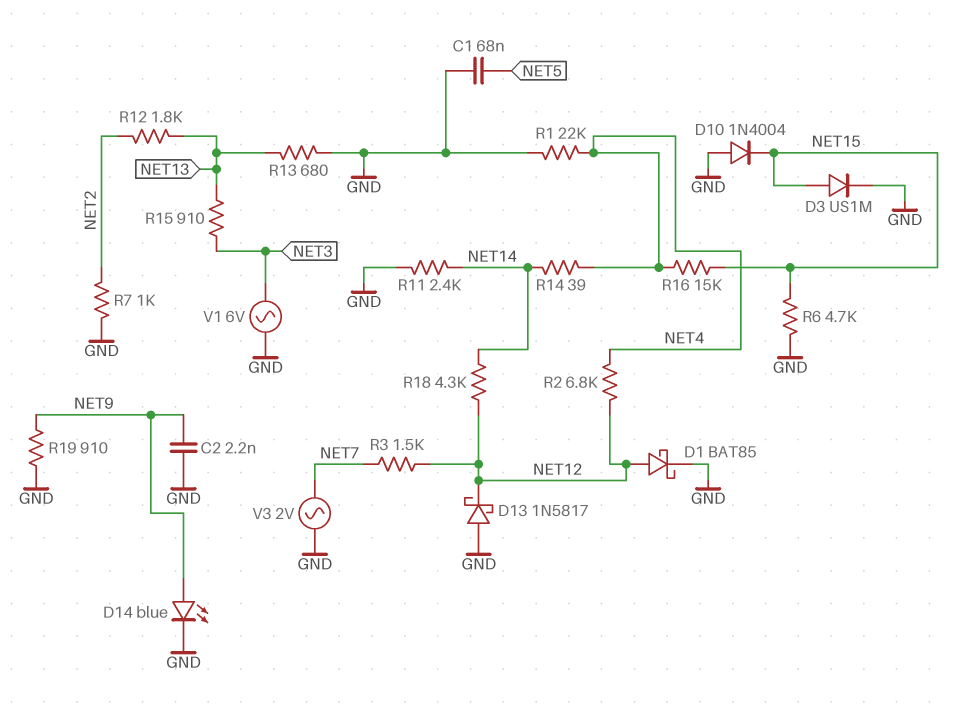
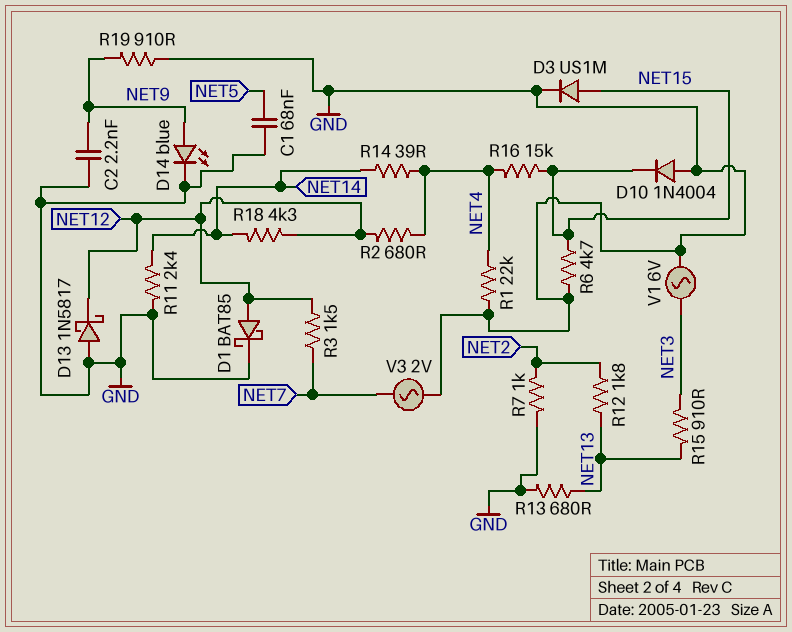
R2: 6.8k (NET4, NET12) -> 680 (NET4, NET12)

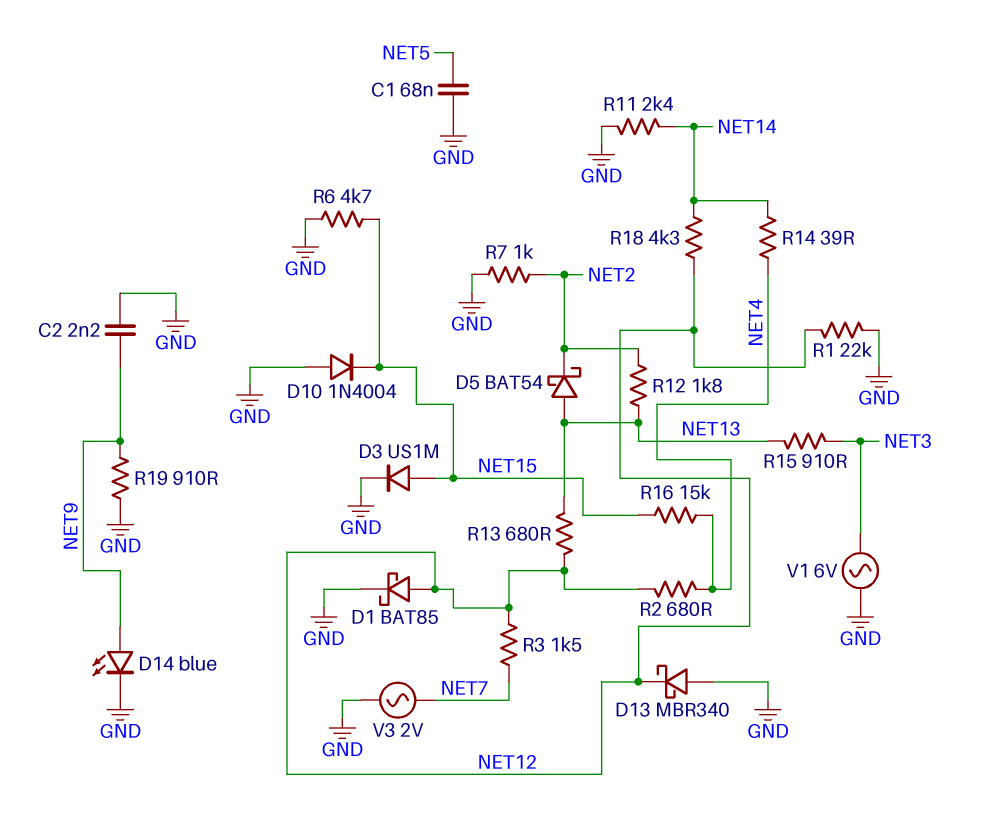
D5: none -> schottky BAT54 (A NET13, K NET2)
D13: schottky 1N5817 (A GND, K NET12) -> schottky MBR340 (A GND, K NET12)
R1: 22k (GND, NET4) -> 22k (GND, NET12)
R13: 680 (GND, NET13) -> 680 (NET12, NET13)

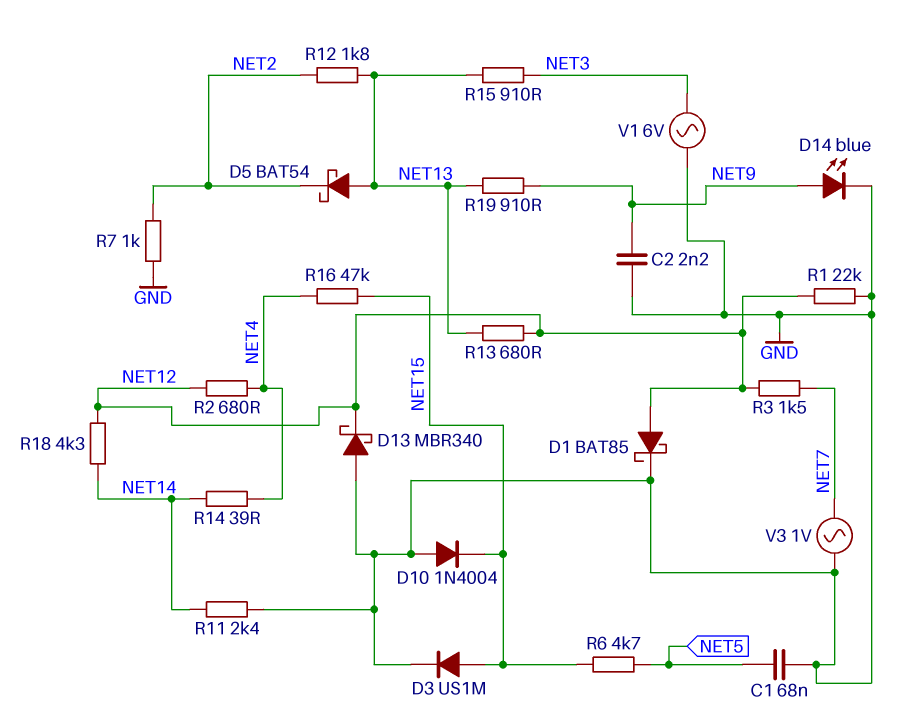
R6: 4.7k (GND, NET15) -> 4.7k (NET5, NET15)
R16: 15k (NET4, NET15) -> 47k (NET4, NET15)
R19: 910 (GND, NET9) -> 910 (NET9, NET13)
V3: AC 2V (GND, NET7) -> AC 1V (GND, NET7)

